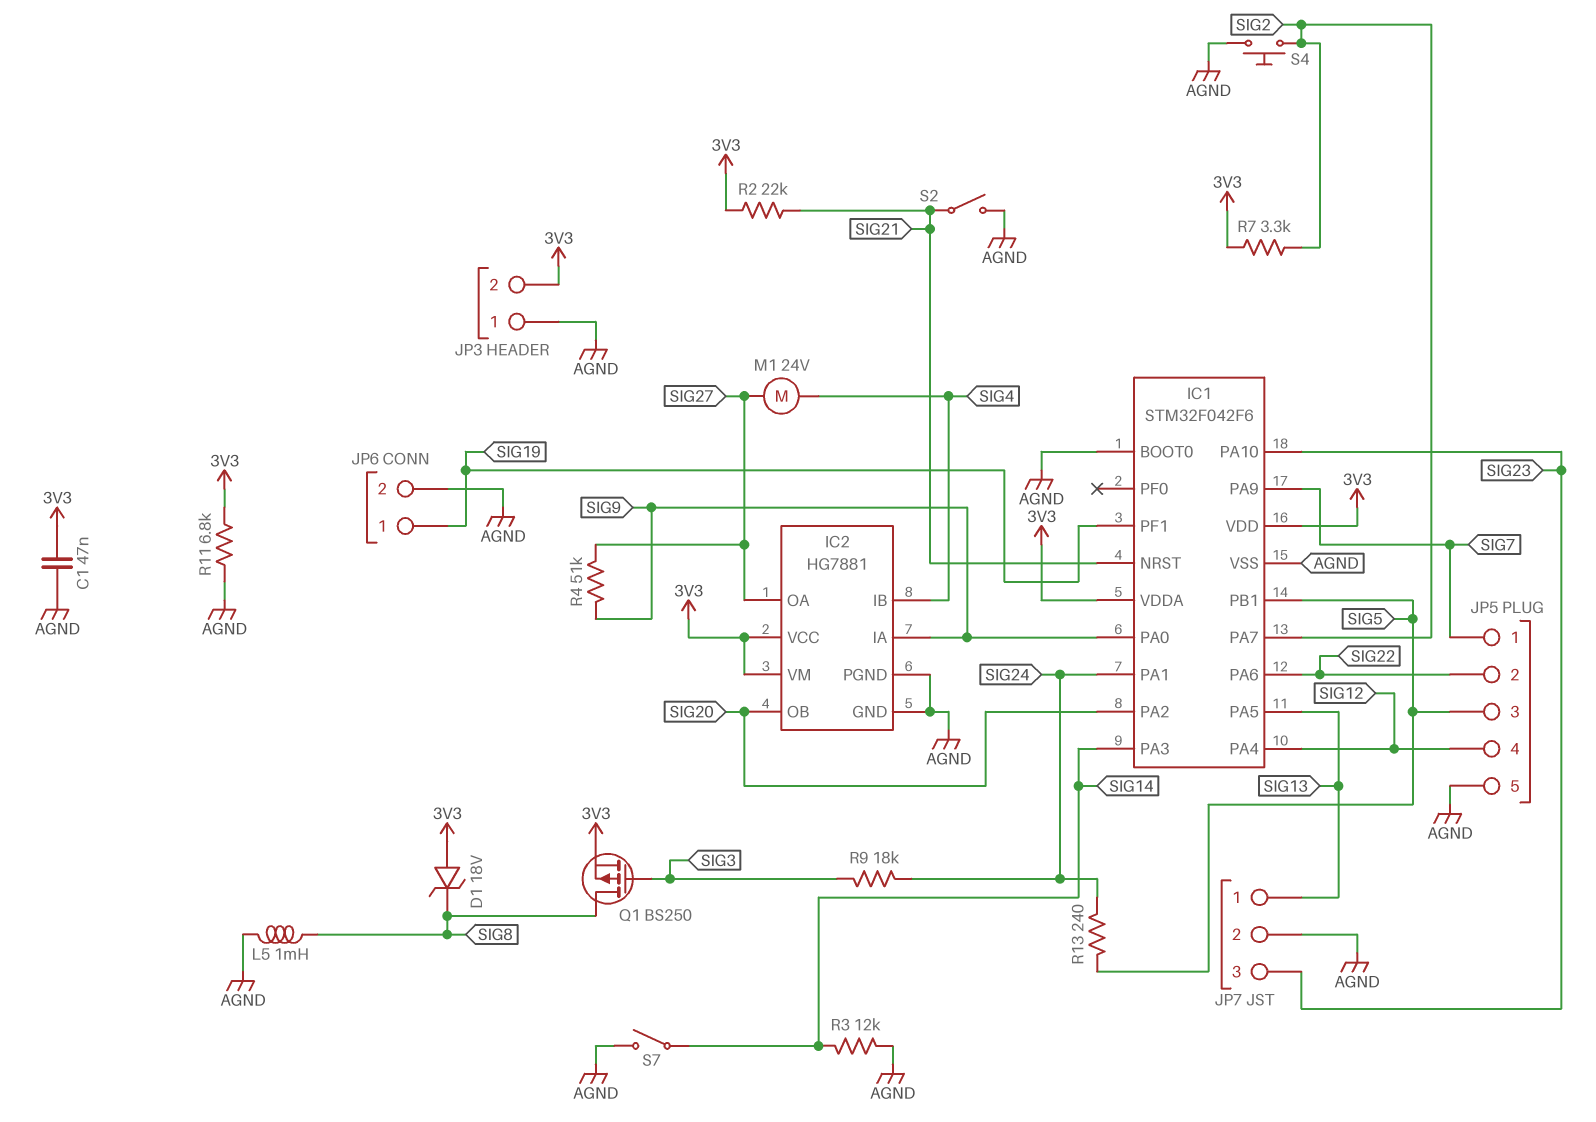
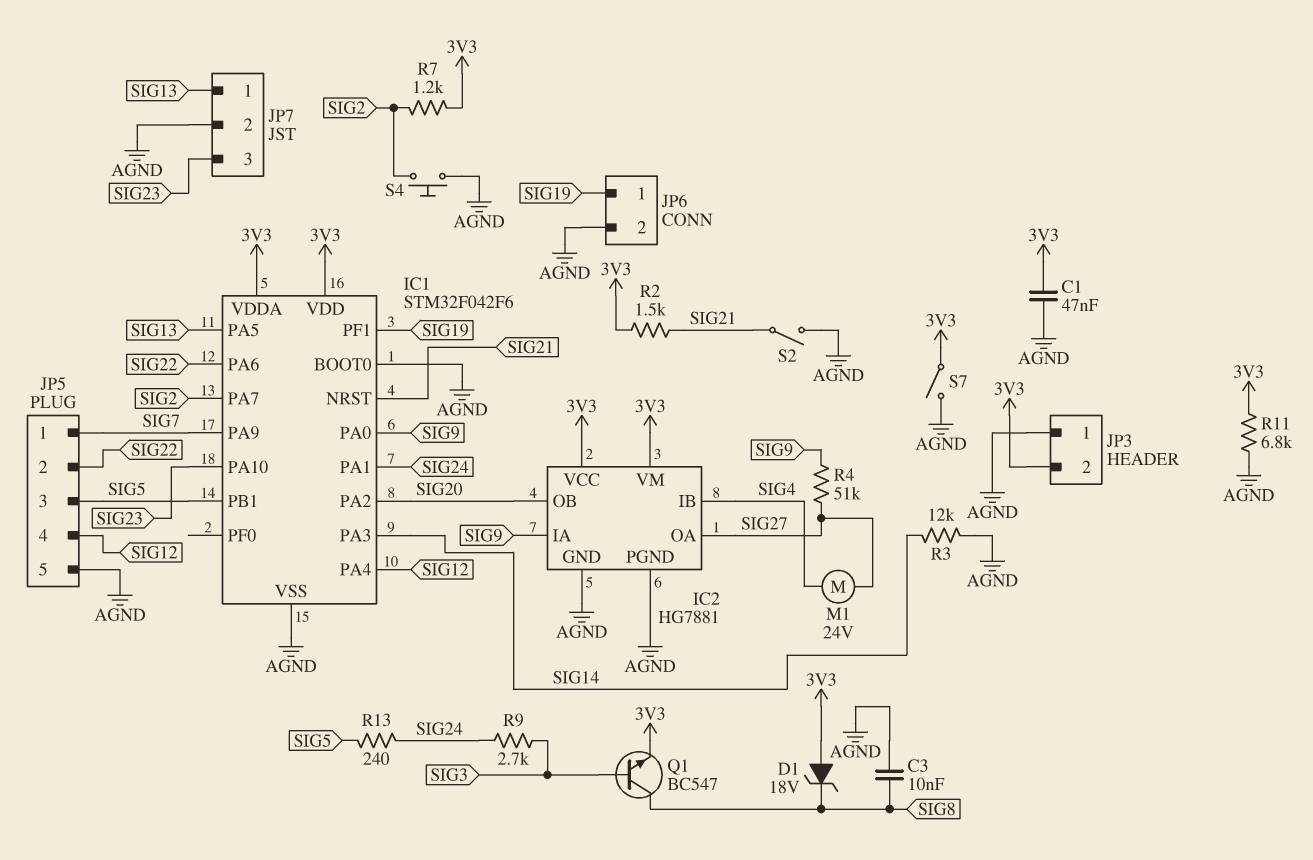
C3: none -> 10nF (AGND, SIG8)
L5: 1mH (AGND, SIG8) -> none
Q1: PMOS BS250 (G SIG3, D SIG8, S 3V3) -> NPN BC547 (B SIG3, C SIG8, E 3V3)
R2: 22k (3V3, SIG21) -> 1.5k (3V3, SIG21)
R7: 3.3k (3V3, SIG2) -> 1.2k (3V3, SIG2)
R9: 18k (SIG3, SIG24) -> 2.7k (SIG3, SIG24)
S7: switch (AGND, SIG14) -> switch (3V3, AGND)

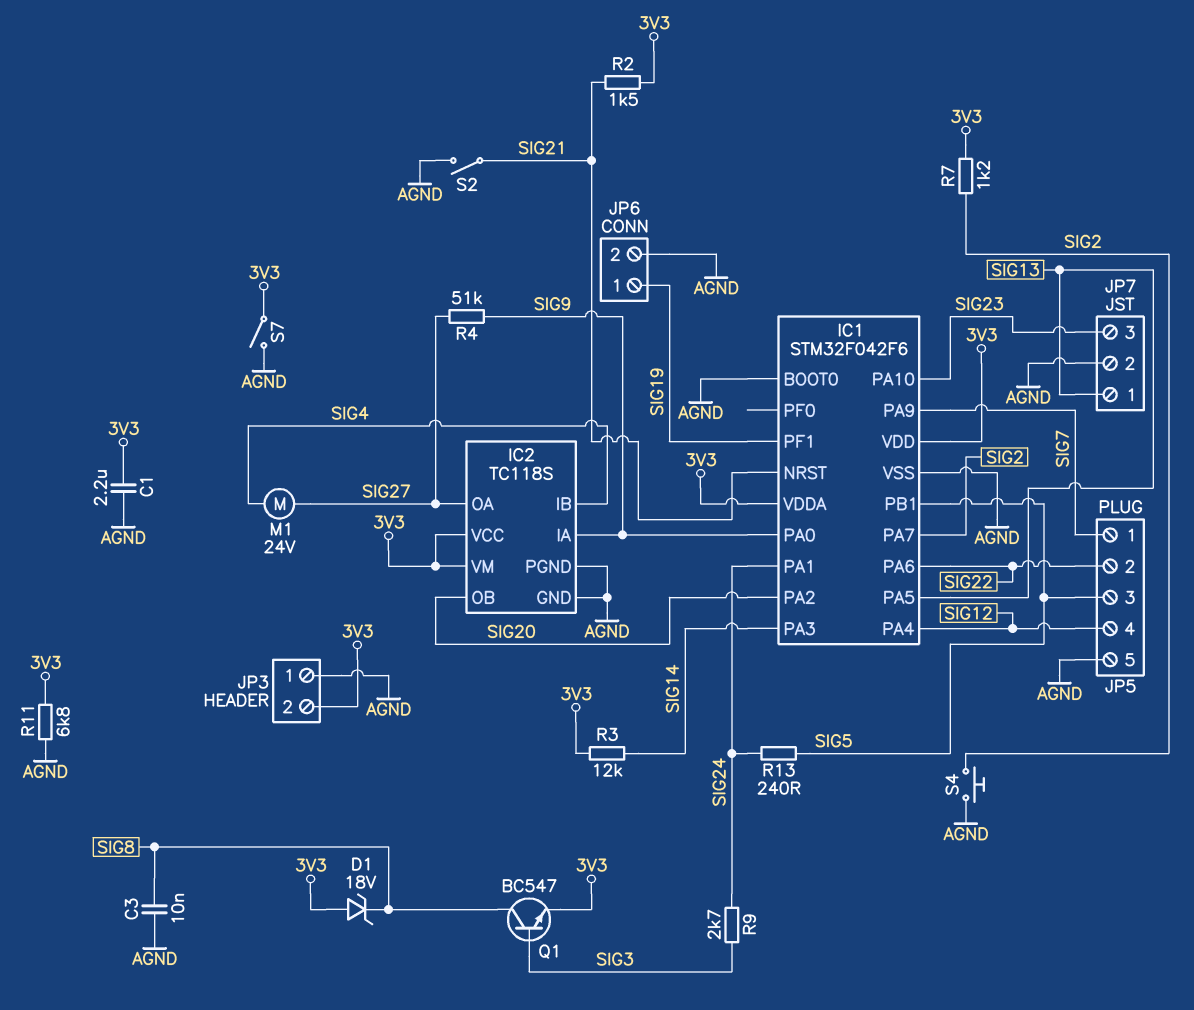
C1: 47nF (3V3, AGND) -> 2.2uF (3V3, AGND)
IC2: HG7881 -> TC118S
R3: 12k (AGND, SIG14) -> 12k (3V3, SIG14)

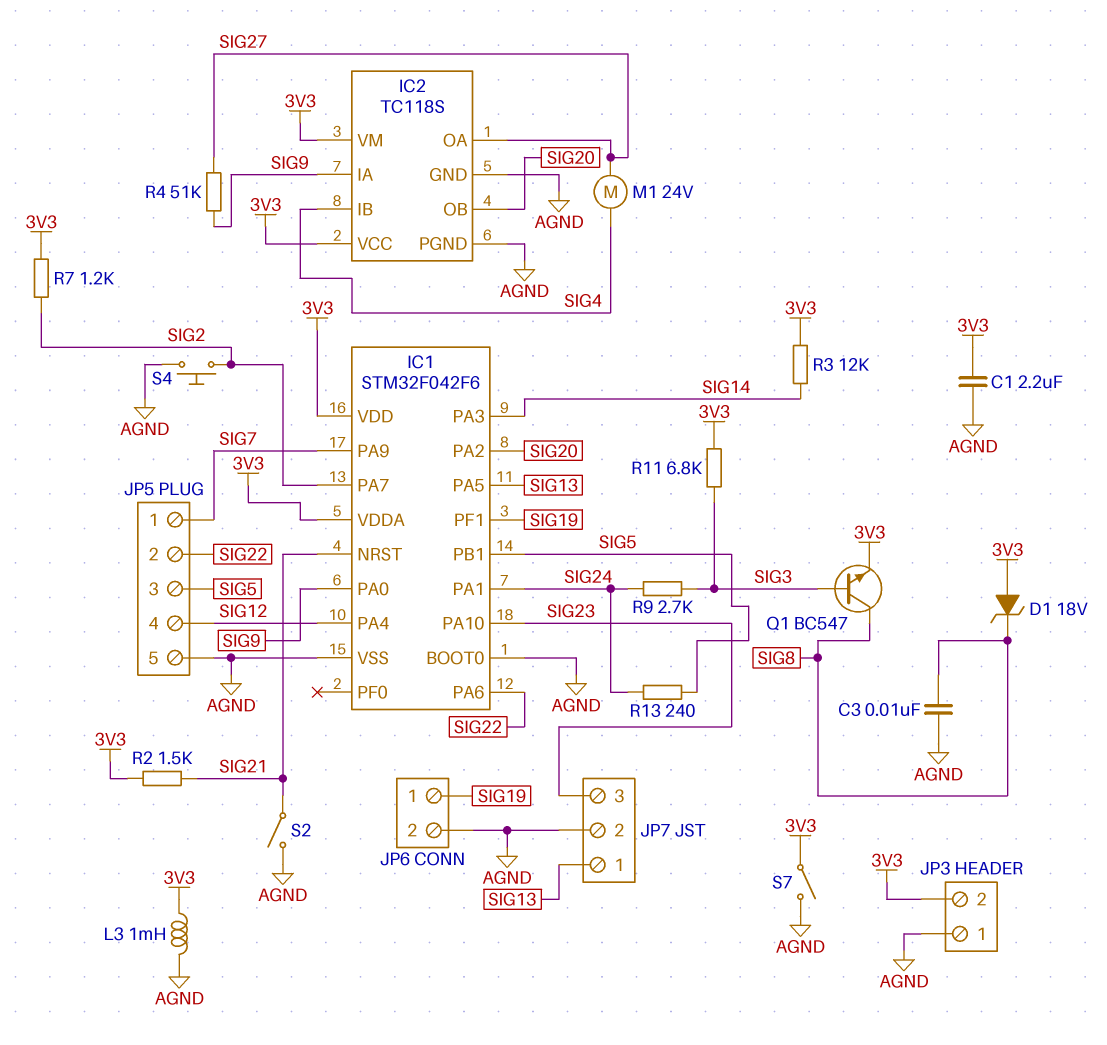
L3: none -> 1mH (3V3, AGND)
R11: 6.8k (3V3, AGND) -> 6.8k (3V3, SIG3)

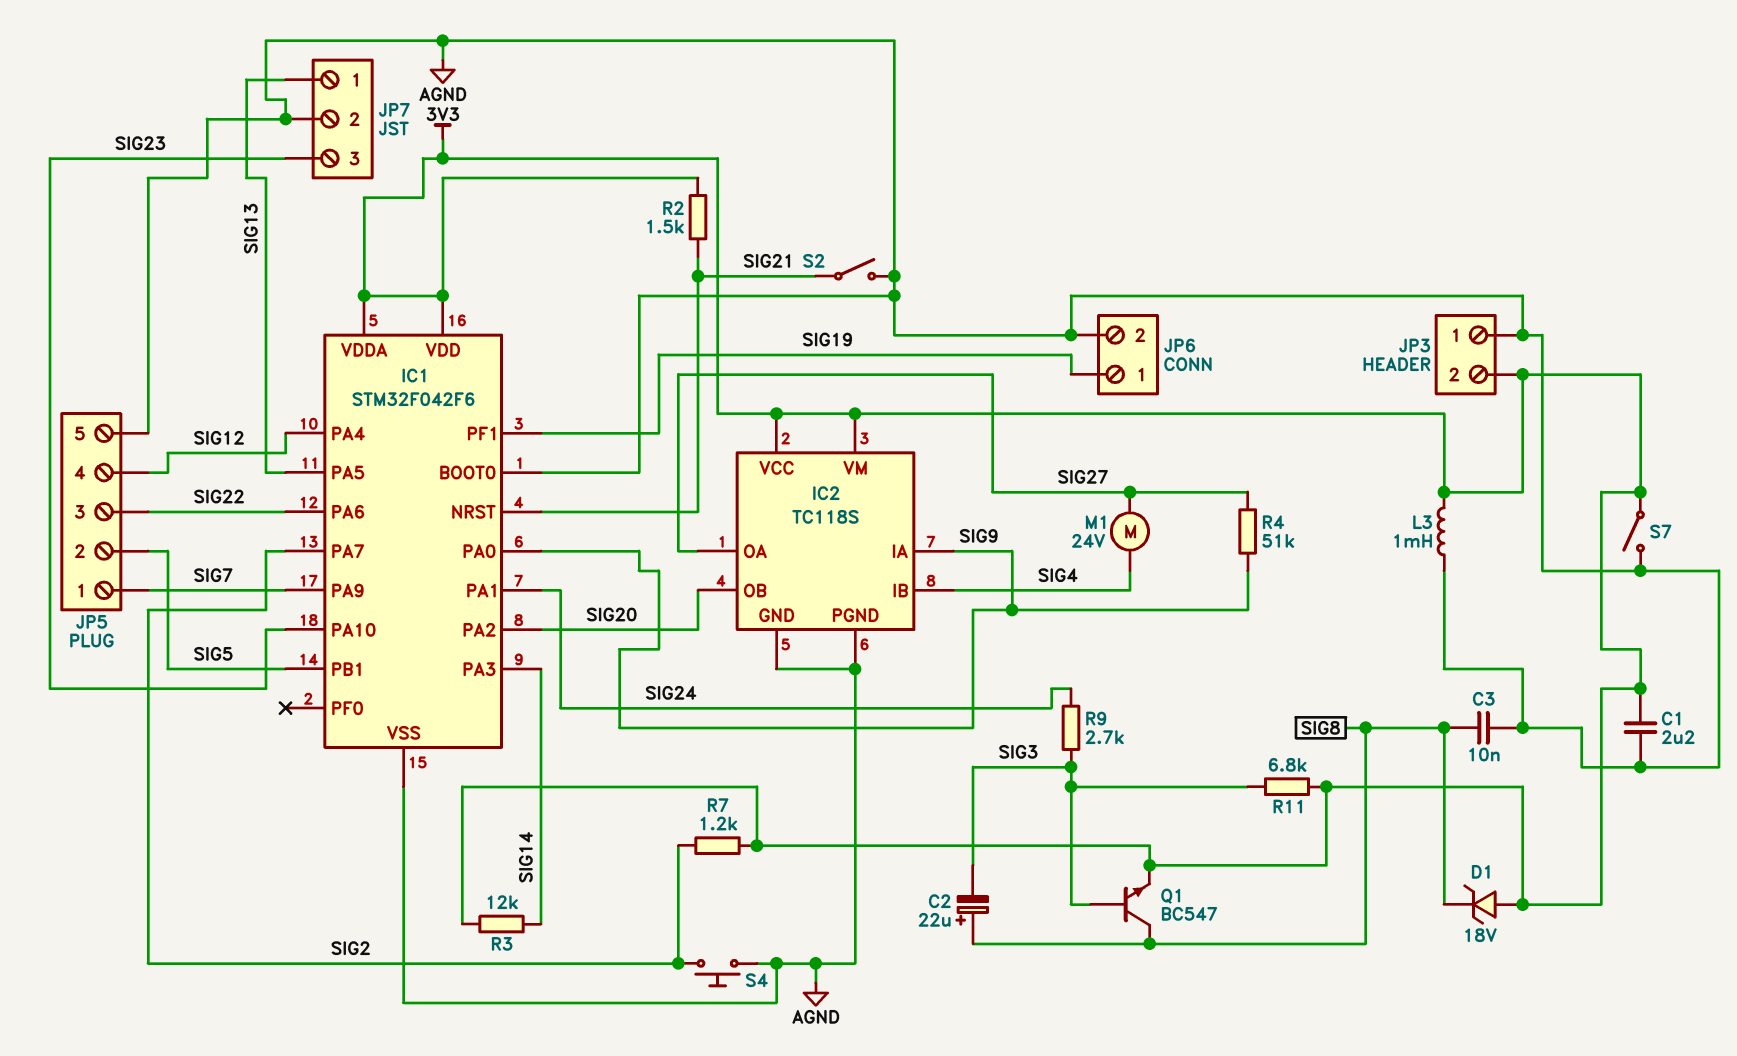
C2: none -> 22uF (plus SIG8, minus SIG3)
JP5 pin 2: SIG22 -> SIG5
JP5 pin 3: SIG5 -> SIG22
R13: 240 (SIG5, SIG24) -> none

